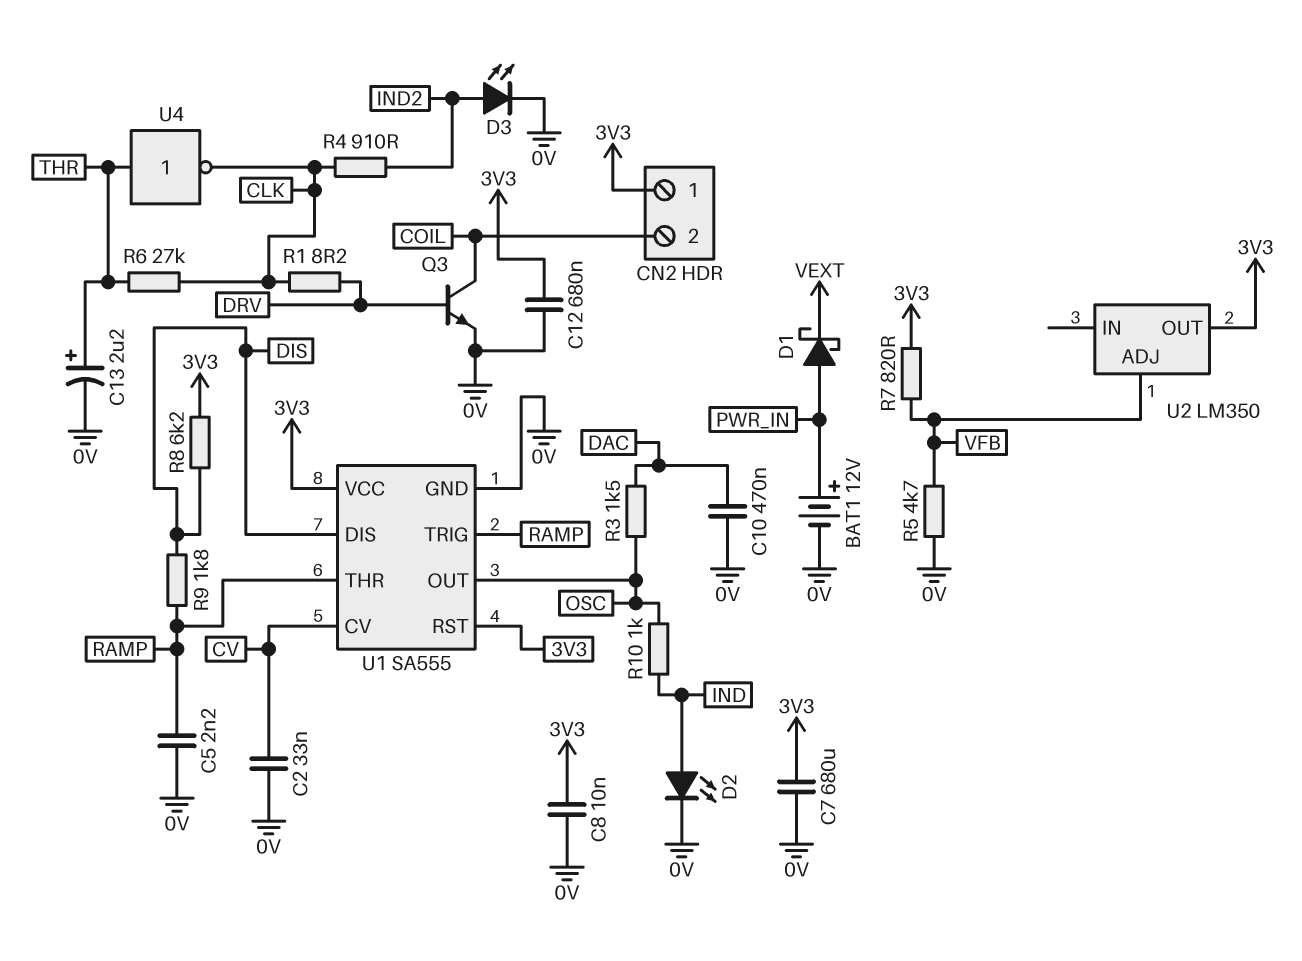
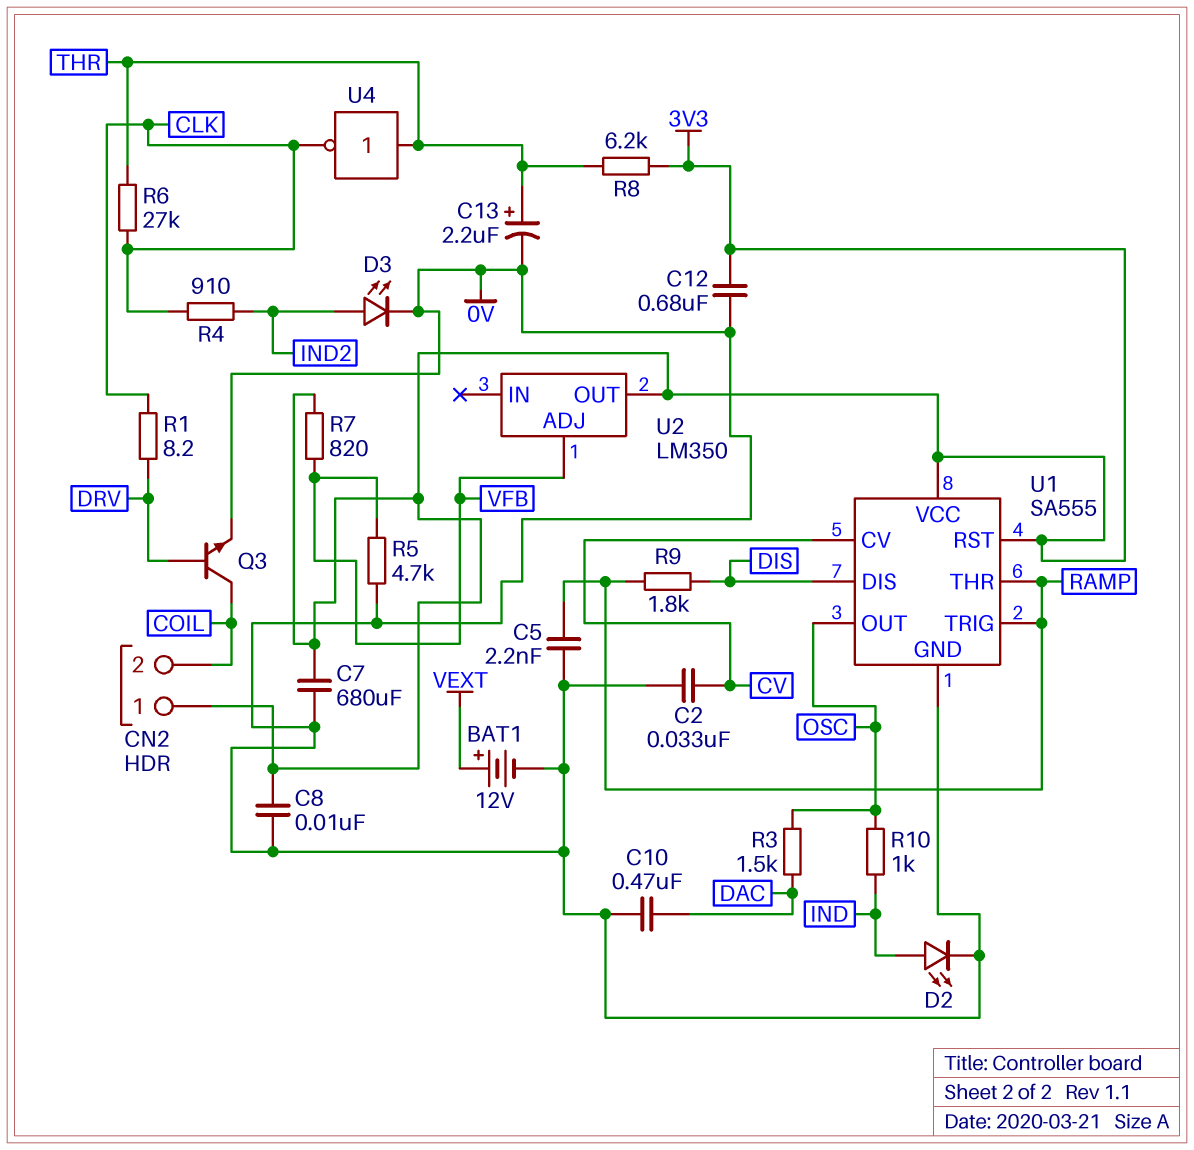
BAT1: 12V (plus PWR_IN, minus 0V) -> 12V (plus VEXT, minus 0V)
D1: schottky (A PWR_IN, K VEXT) -> none
R8: 6.2k (3V3, DIS) -> 6.2k (3V3, THR)

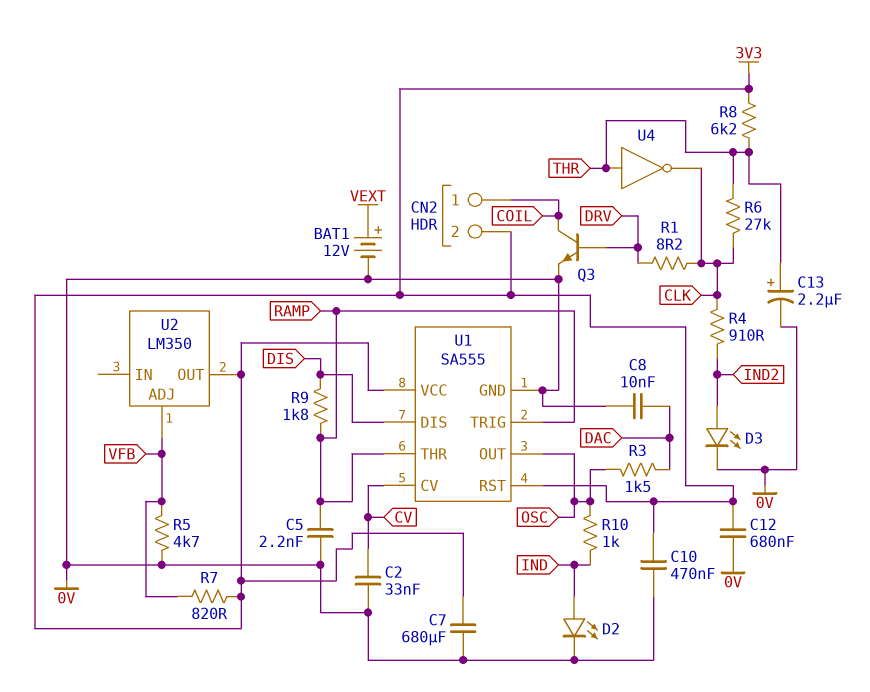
C8: 10nF (0V, 3V3) -> 10nF (0V, DAC)
C10: 470nF (0V, DAC) -> 470nF (0V, 3V3)
CN2 pin 1: 3V3 -> COIL
CN2 pin 2: COIL -> 3V3

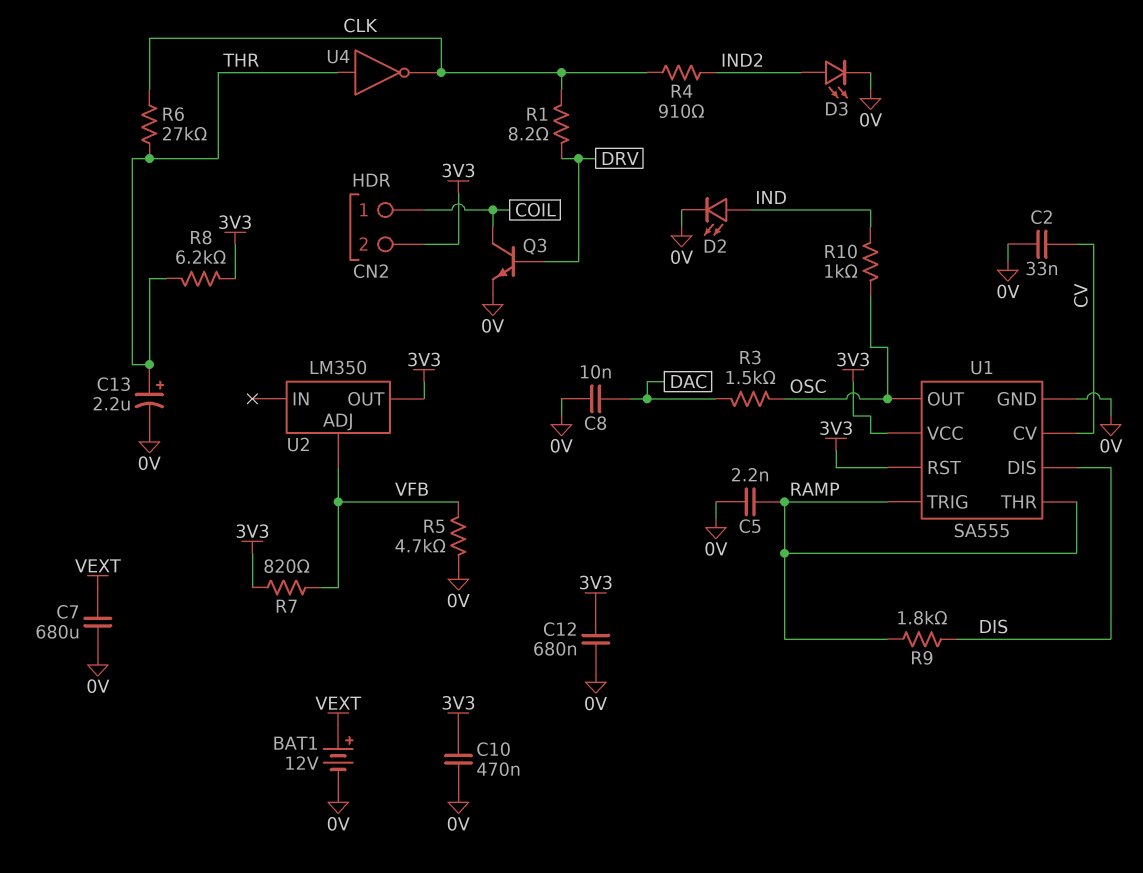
C7: 680uF (0V, 3V3) -> 680uF (0V, VEXT)

